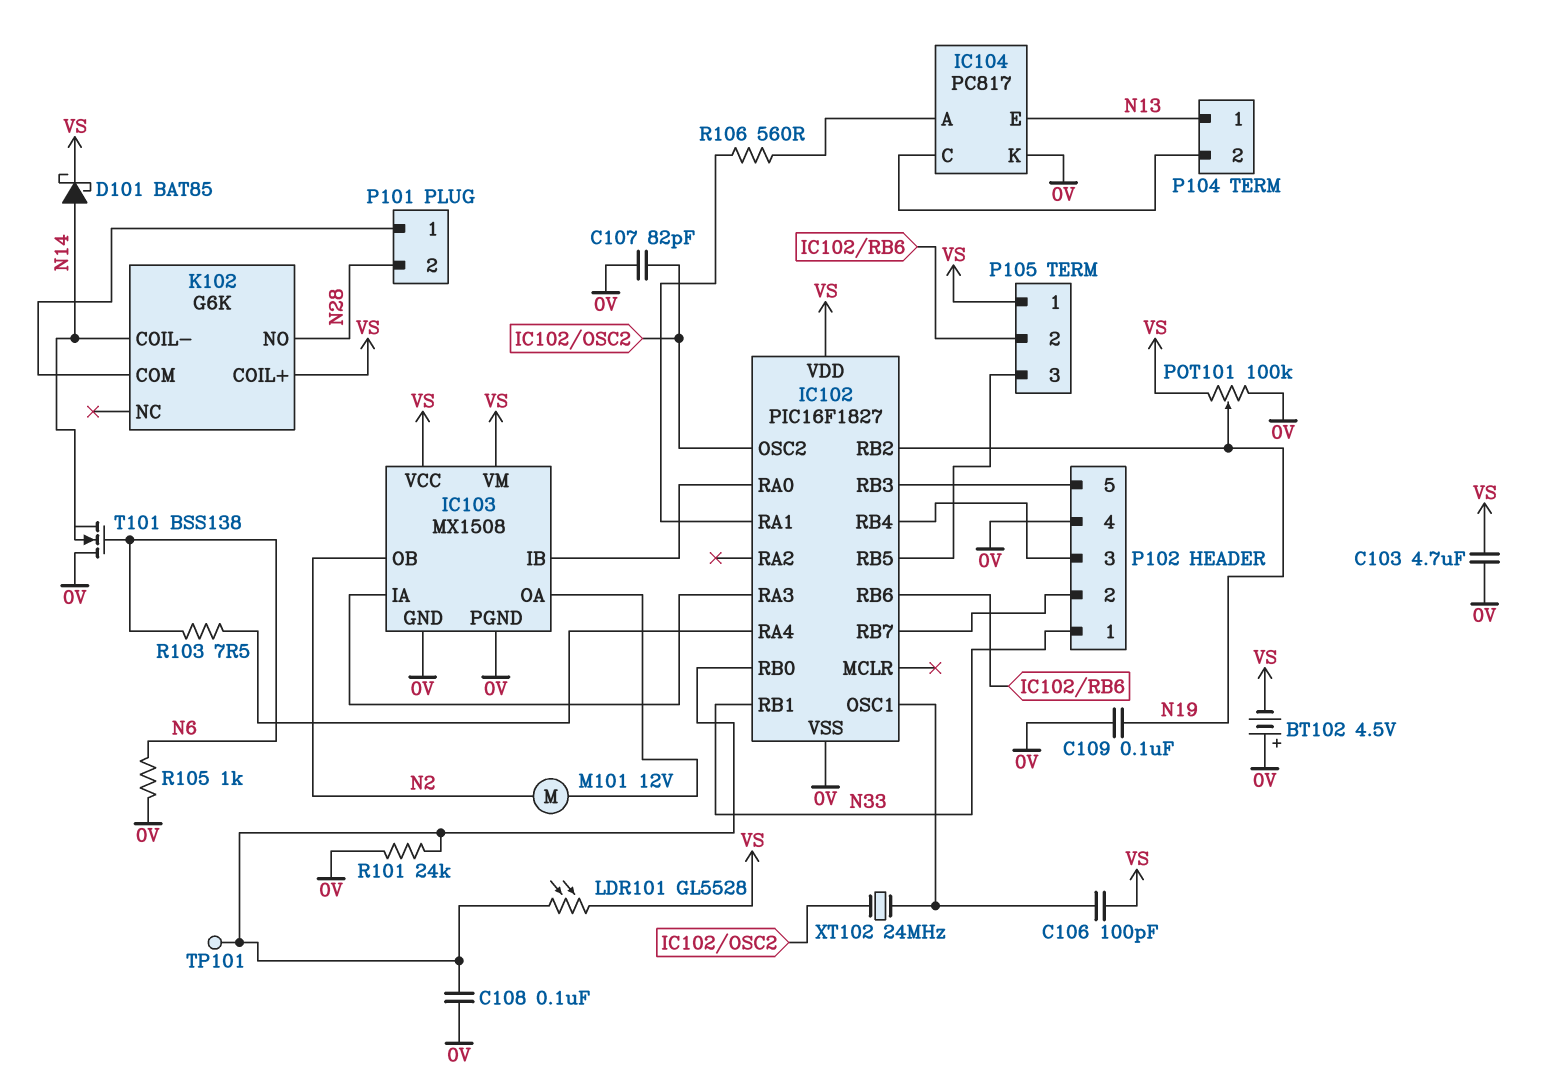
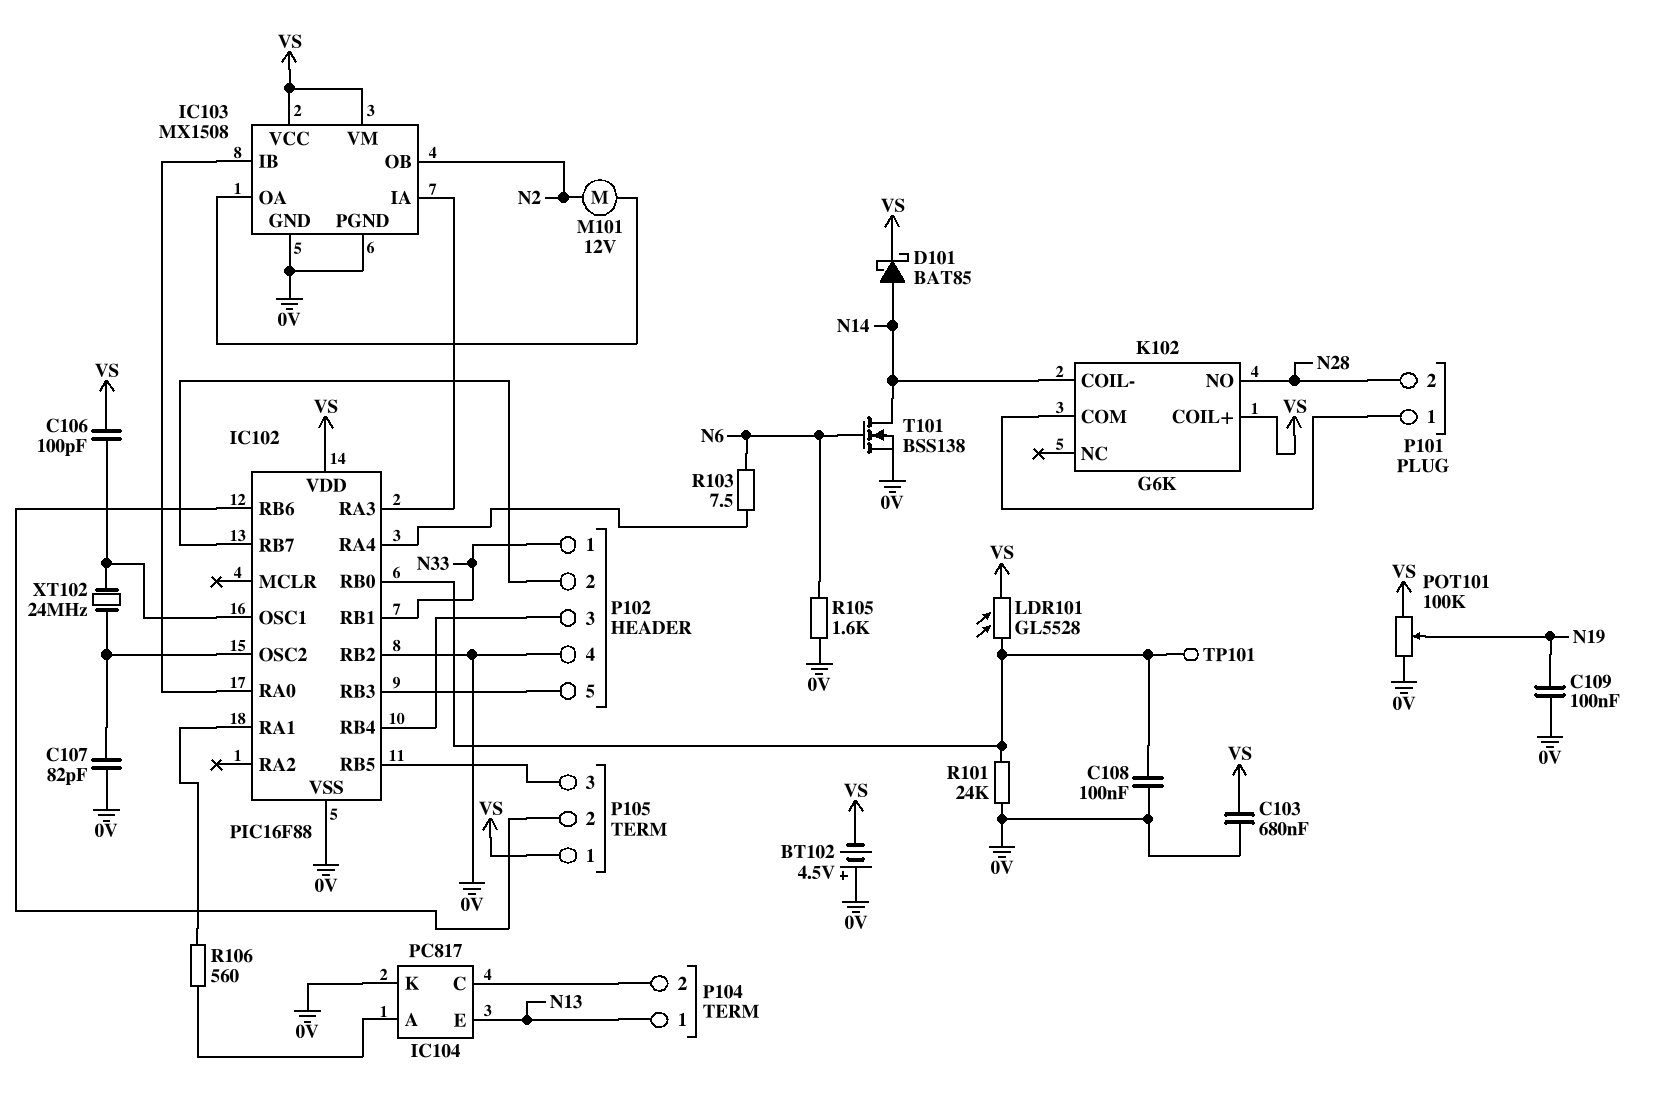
C103: 4.7uF (0V, VS) -> 680nF (0V, VS)
IC102: PIC16F1827 -> PIC16F88
IC102 pin RB2: N19 -> 0V
R105: 1k (0V, N6) -> 1.6k (0V, N6)
T101: NMOS BSS138 (G N6, D 0V, S N14) -> NMOS BSS138 (G N6, D N14, S 0V)

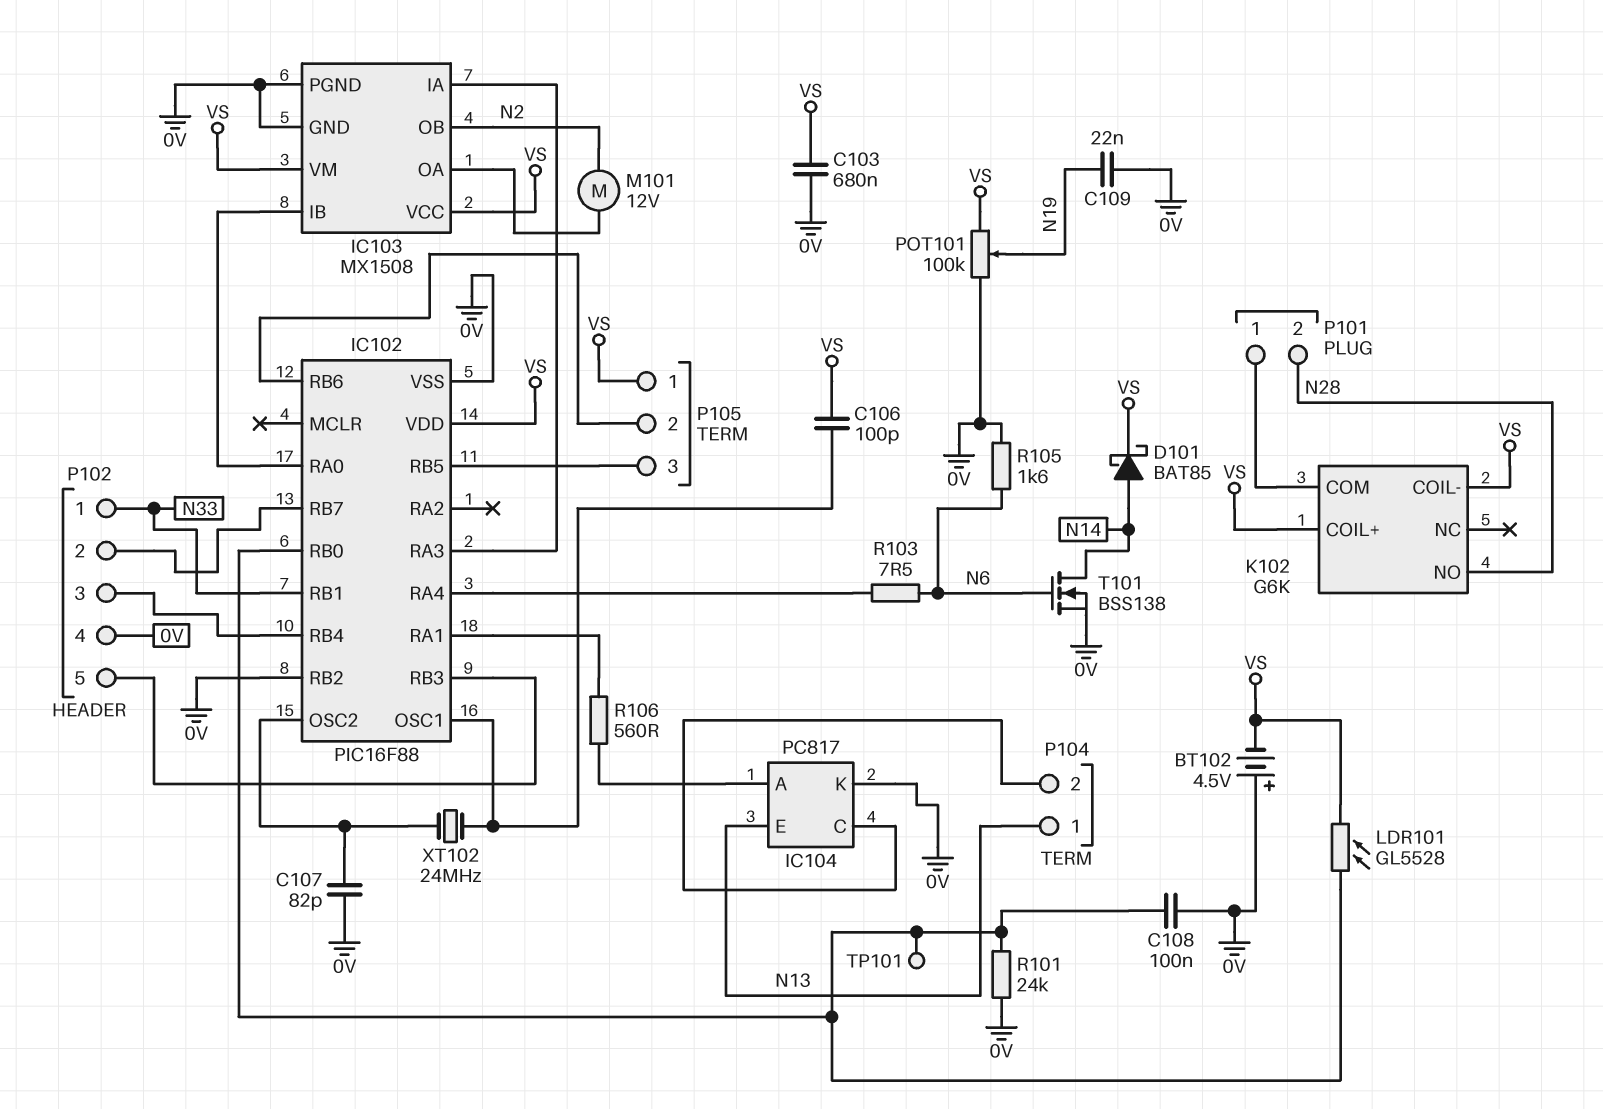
C109: 100nF (0V, N19) -> 22nF (0V, N19)
K102 pin COIL-: N14 -> VS

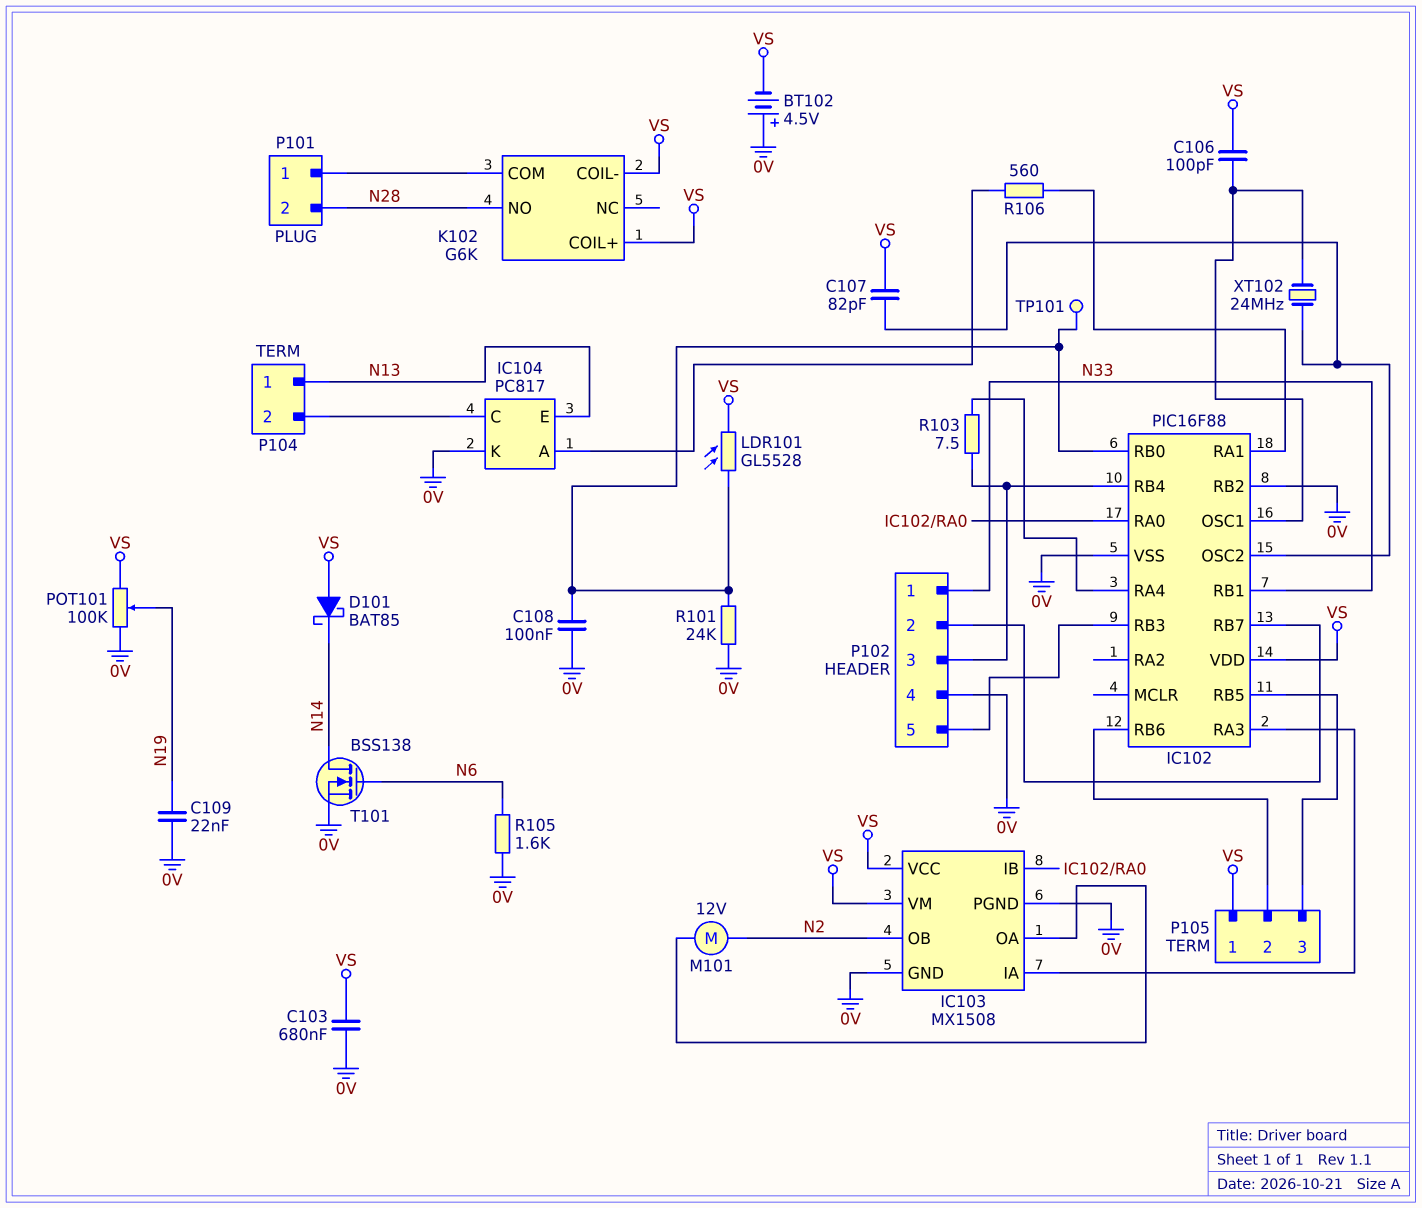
C107: 82pF (0V, IC102/OSC2) -> 82pF (IC102/OSC2, VS)
D101: schottky BAT85 (A N14, K VS) -> schottky BAT85 (A VS, K N14)
R103: 7.5 (IC102/RA4, N6) -> 7.5 (IC102/RA4, IC102/RB4)

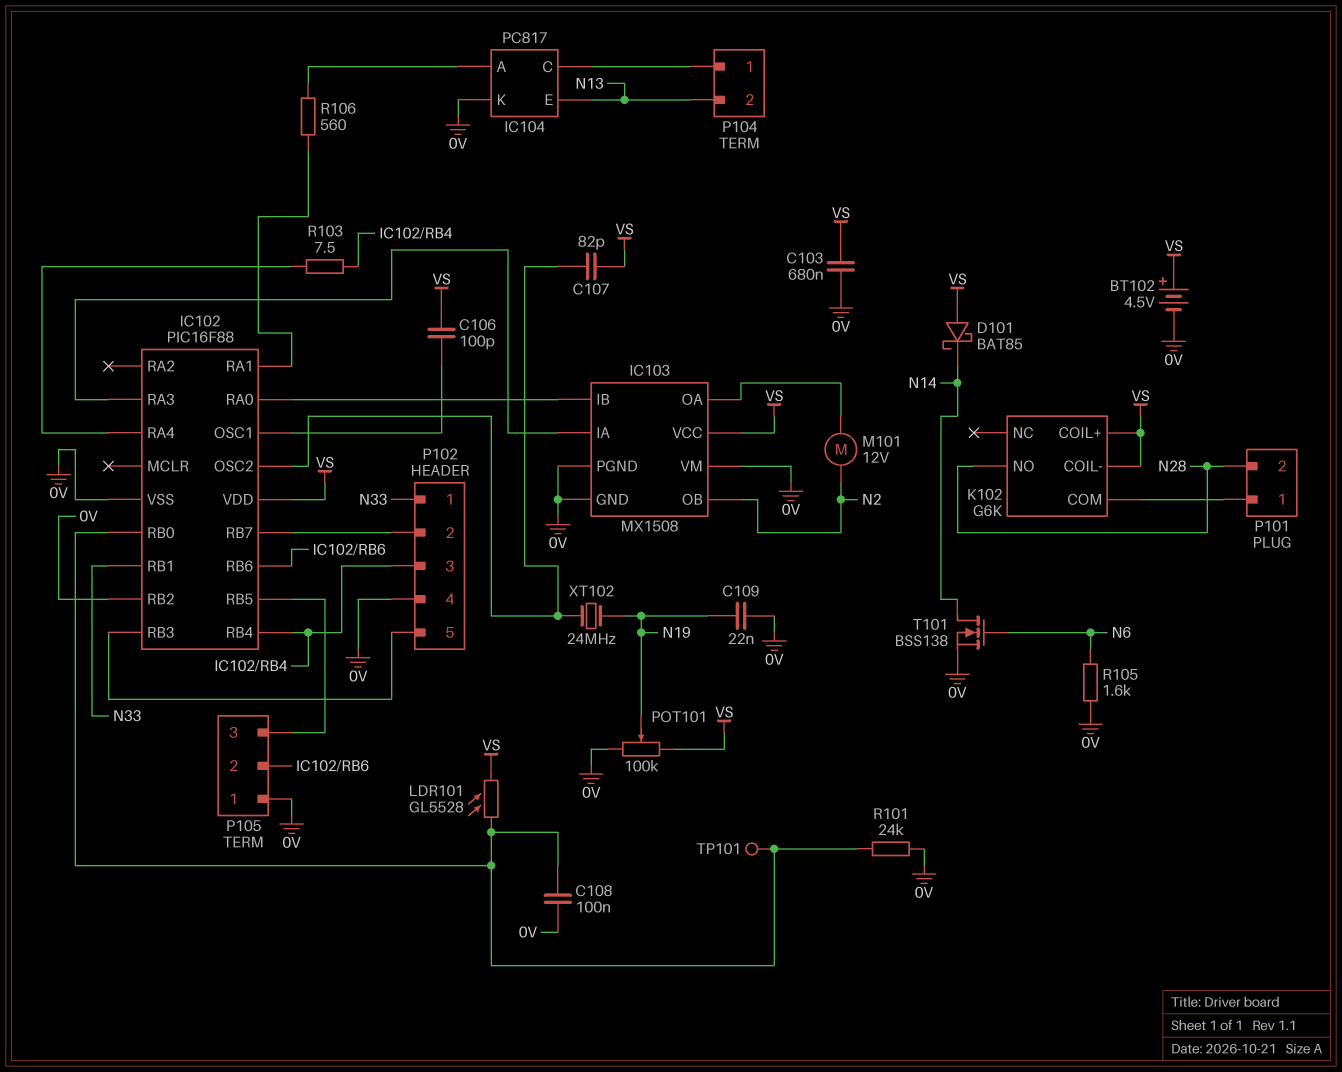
BT102: 4.5V (plus 0V, minus VS) -> 4.5V (plus VS, minus 0V)
IC103 pin VM: VS -> 0V
P104 pin 1: N13 -> IC104/C
P104 pin 2: IC104/C -> N13
P105 pin 1: VS -> 0V
XT102: 24MHz (IC102/OSC1, IC102/OSC2) -> 24MHz (IC102/OSC2, N19)

